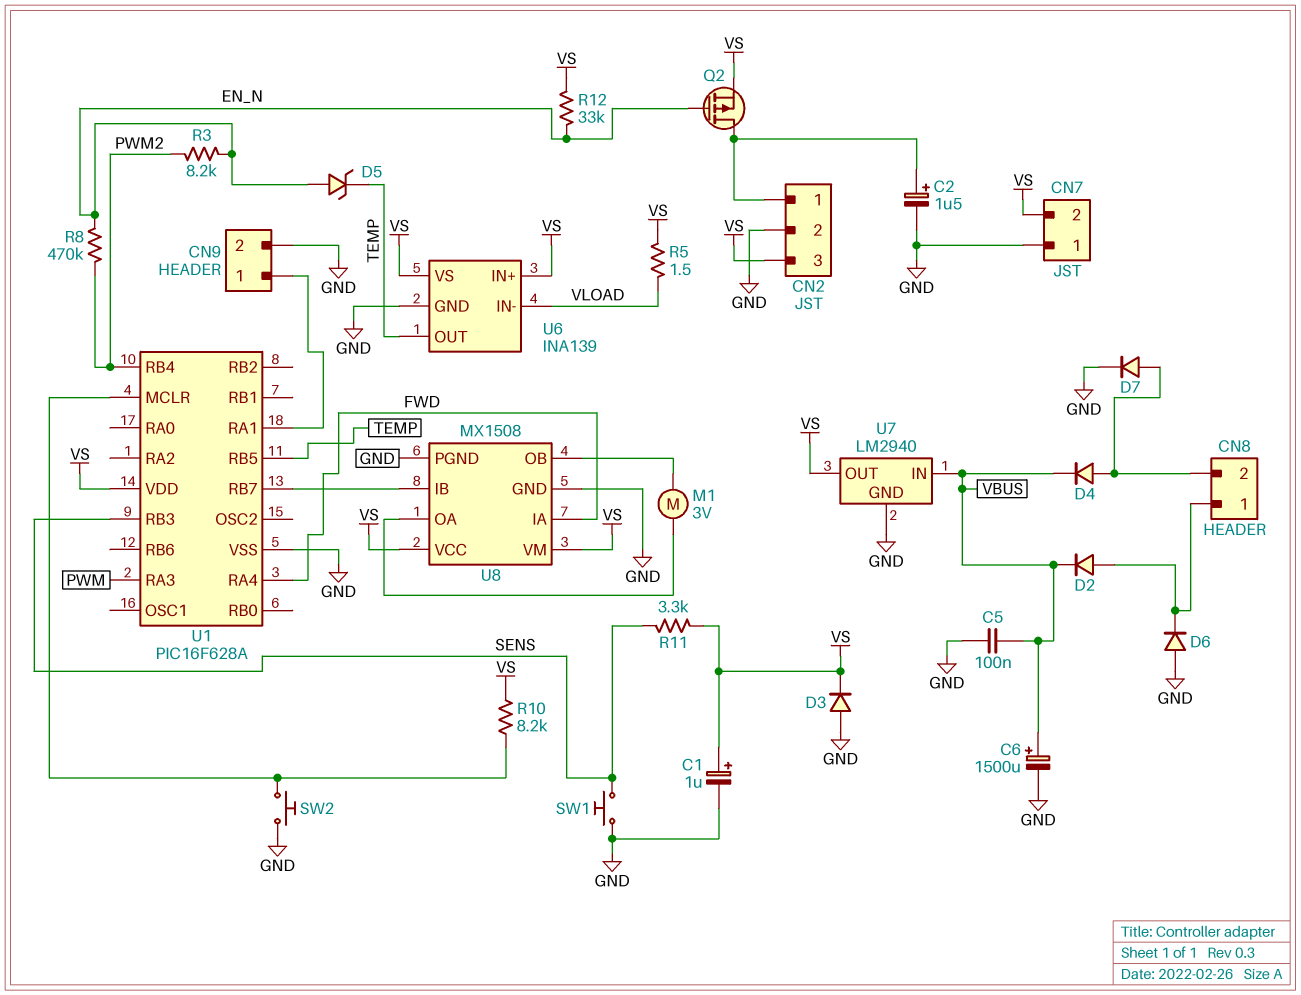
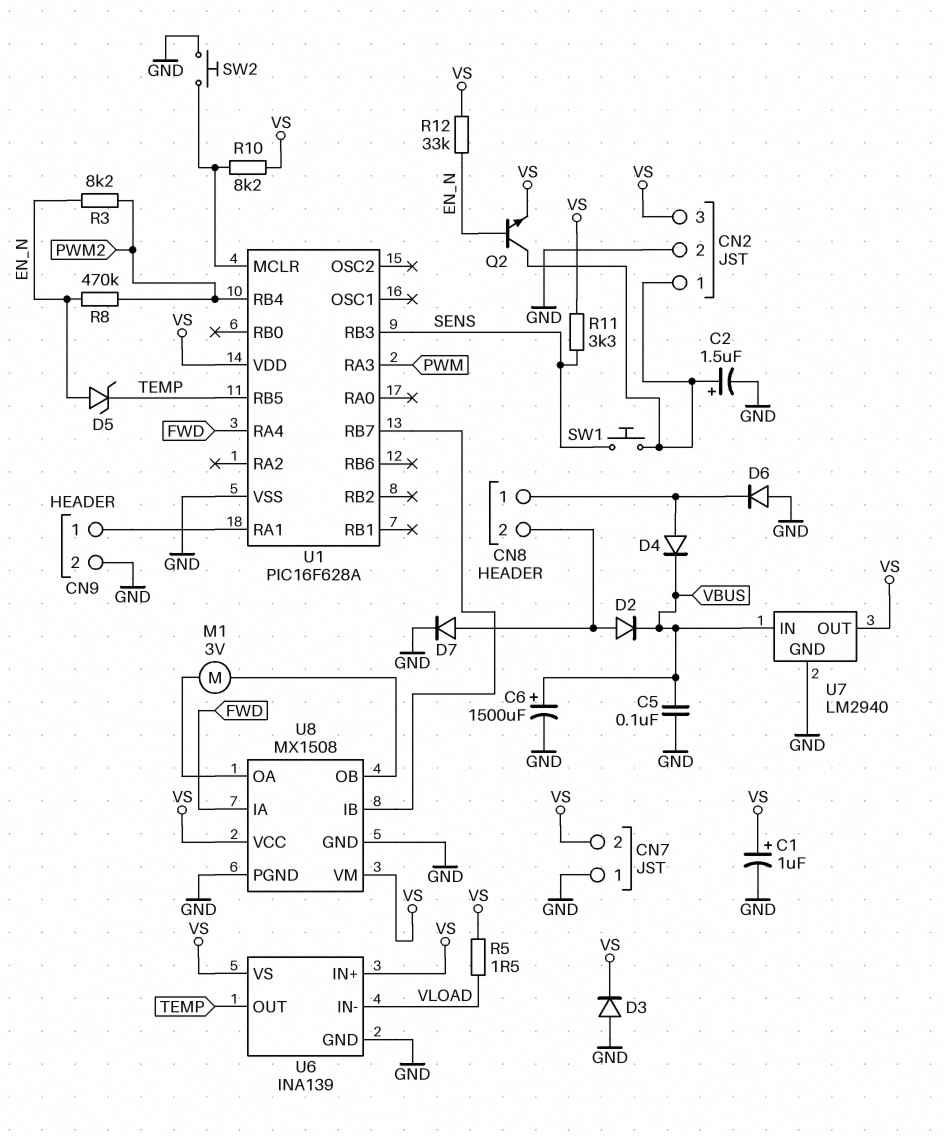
D2: diode (A CN8/1, K VBUS) -> diode (A CN8/2, K VBUS)
D4: diode (A CN8/2, K VBUS) -> diode (A CN8/1, K VBUS)
Q2: PMOS (G EN_N, D CN2/1, S VS) -> NPN (B EN_N, C CN2/1, E VS)
SW1: button (GND, SENS) -> button (CN2/1, SENS)

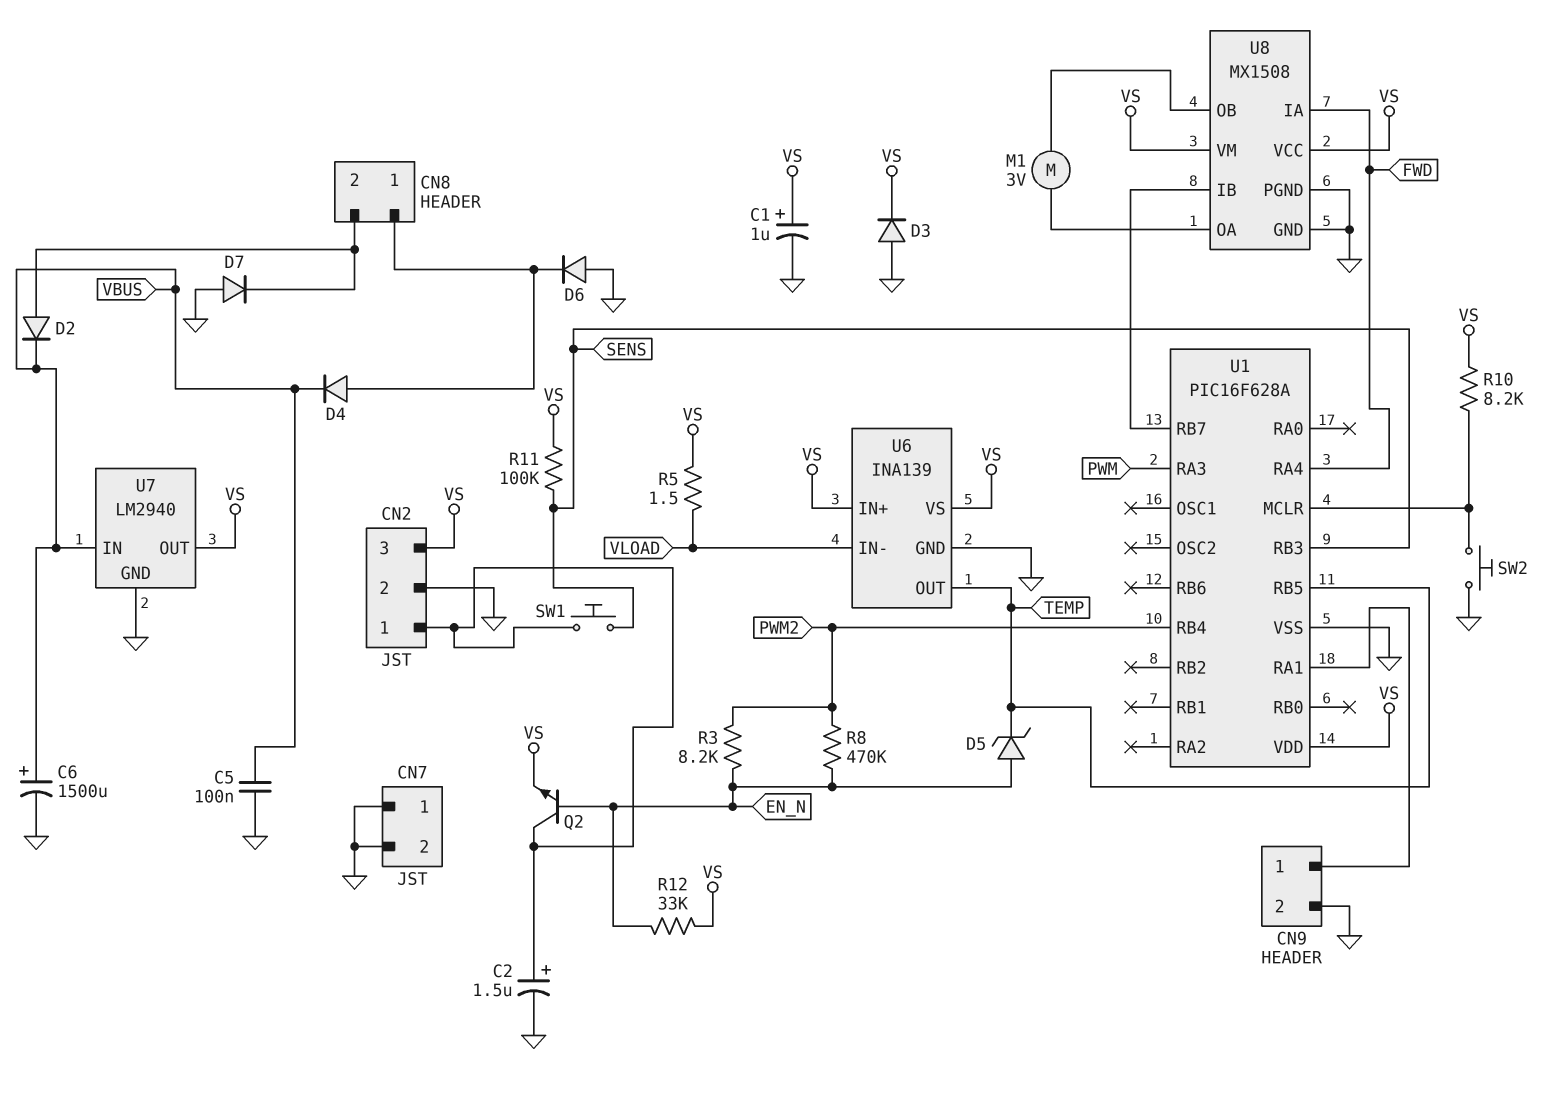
CN7 pin 2: VS -> GND
D7: diode (A CN8/2, K GND) -> diode (A GND, K CN8/2)
R11: 3.3k (SENS, VS) -> 100k (SENS, VS)

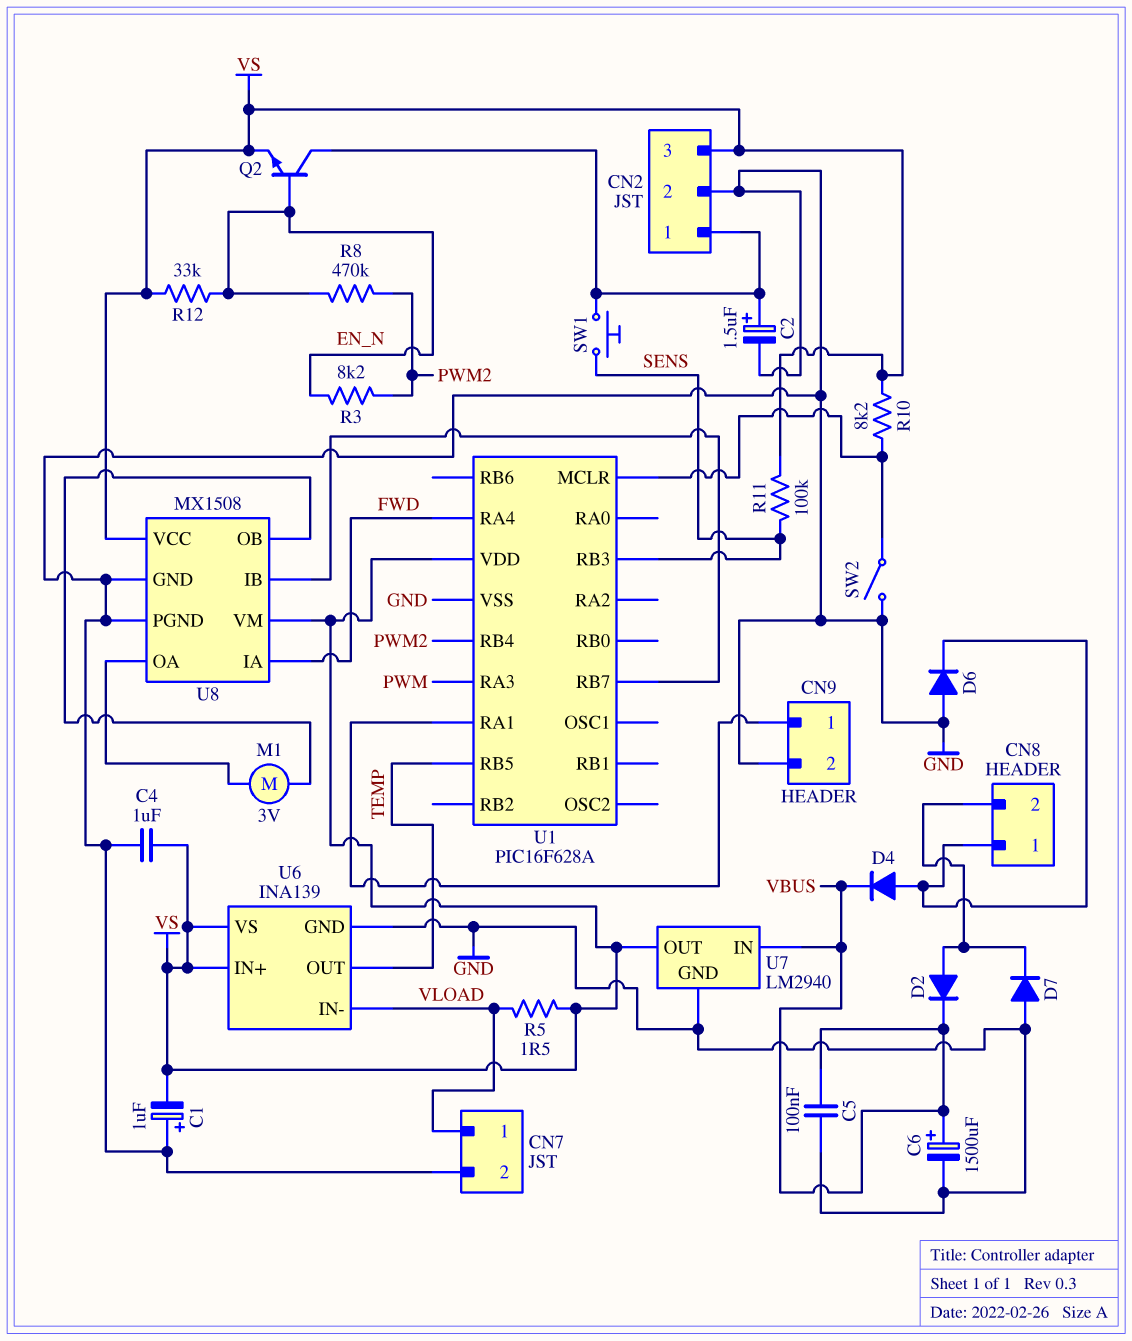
C1: 1uF (plus VS, minus GND) -> 1uF (plus GND, minus VS)
C4: none -> 1uF (GND, VS)
CN7 pin 1: GND -> VLOAD
D3: diode (A GND, K VS) -> none
D5: zener (A EN_N, K TEMP) -> none
SW2: button (GND, U1/MCLR) -> switch (GND, U1/MCLR)

